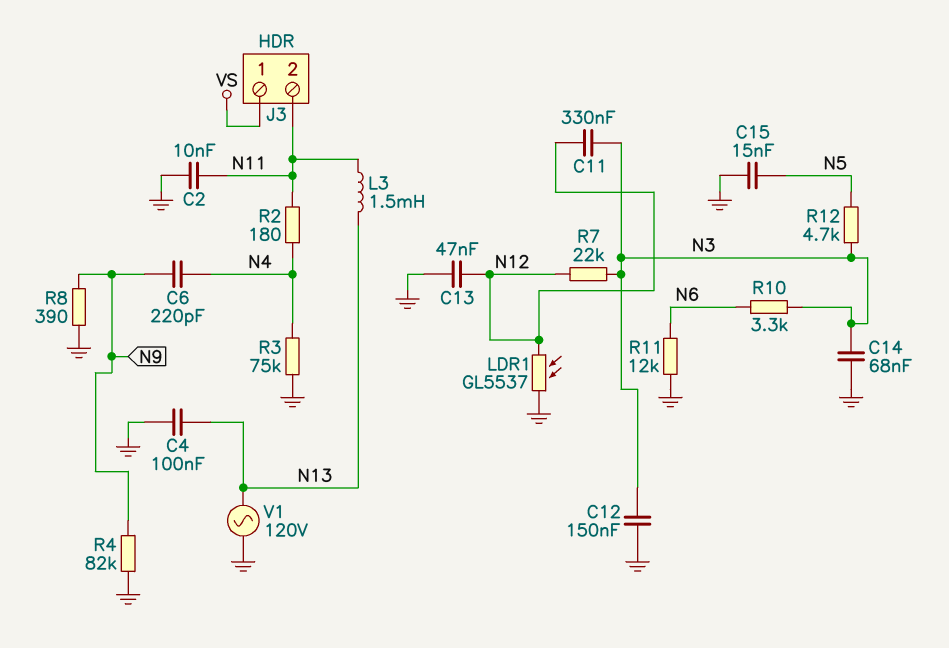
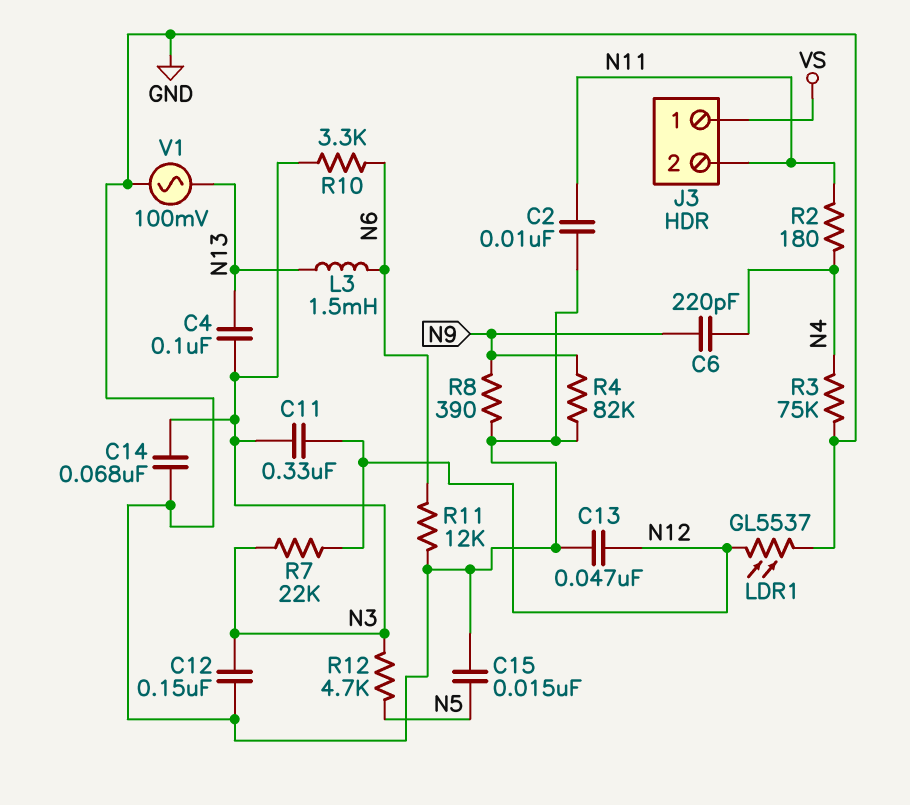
C4: 100nF (GND, N13) -> 100nF (N3, N13)
L3: 1.5mH (N11, N13) -> 1.5mH (N6, N13)
V1: AC 120V (GND, N13) -> AC 100mV (GND, N13)

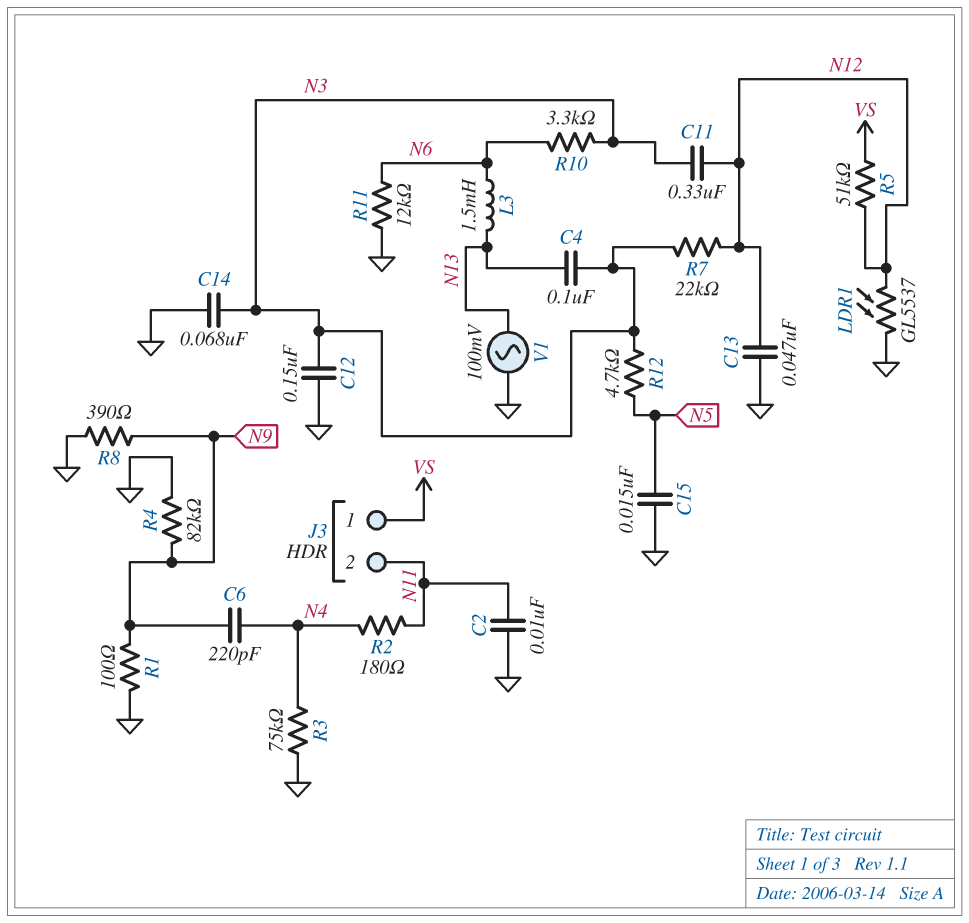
R1: none -> 100 (GND, N9)
R5: none -> 51k (N12, VS)

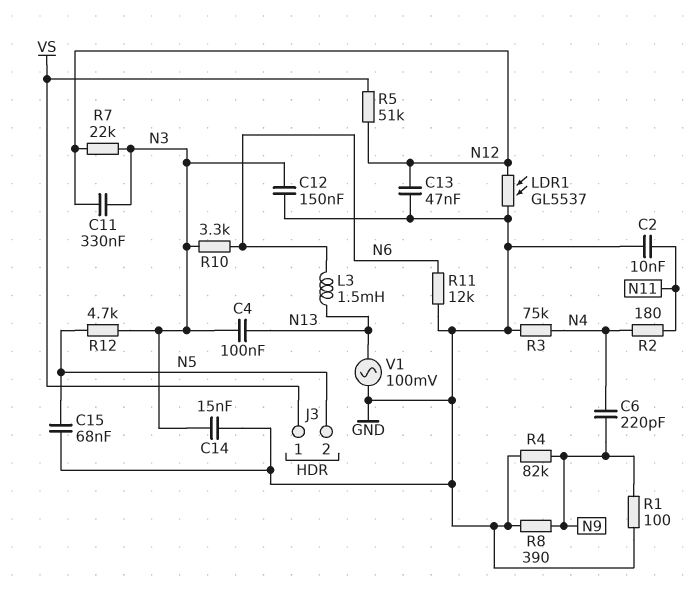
C14: 68nF (GND, N3) -> 15nF (GND, N3)
C15: 15nF (GND, N5) -> 68nF (GND, N5)
J3 pin 2: N11 -> N5

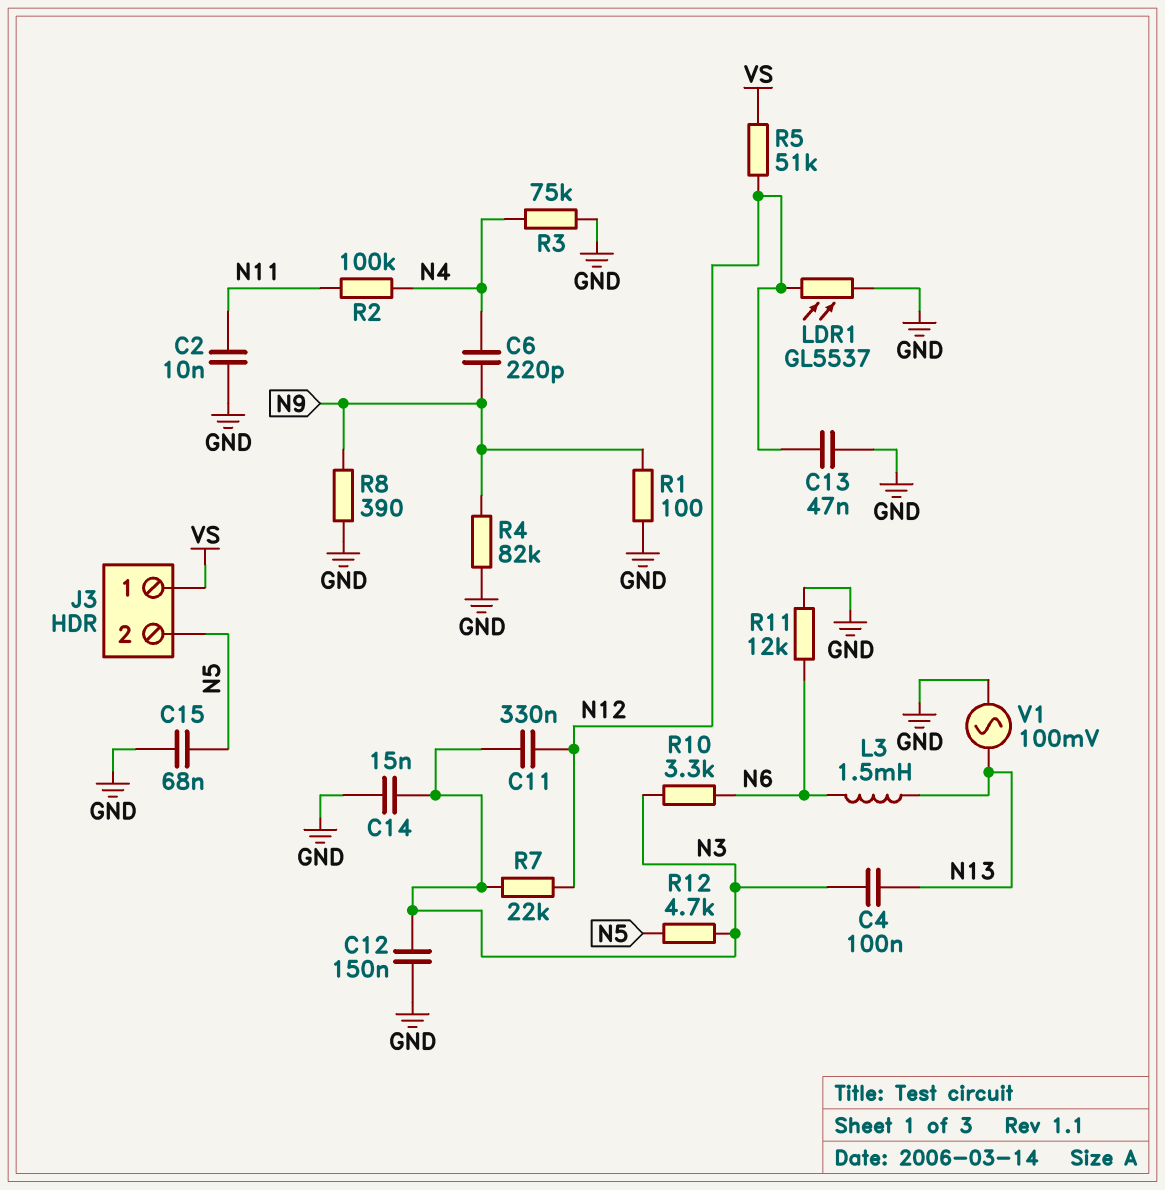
R2: 180 (N4, N11) -> 100k (N4, N11)

